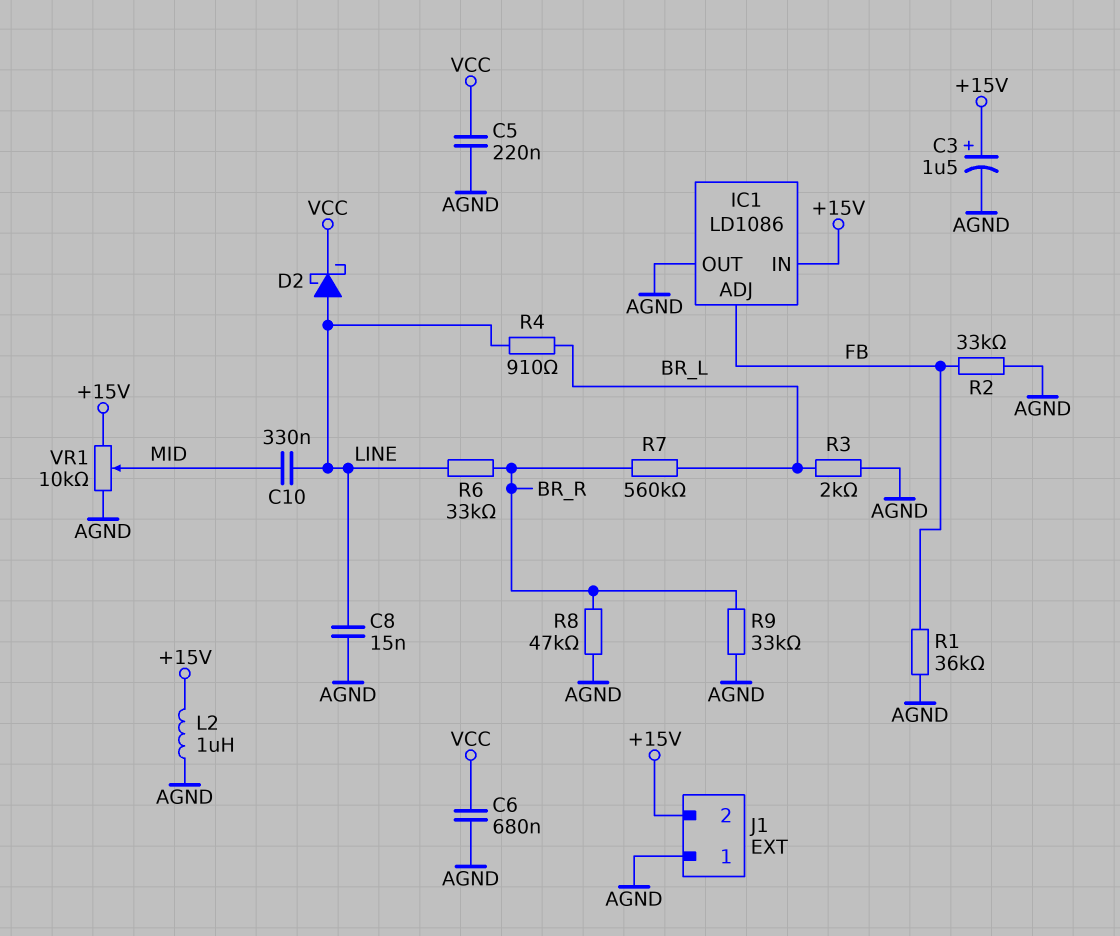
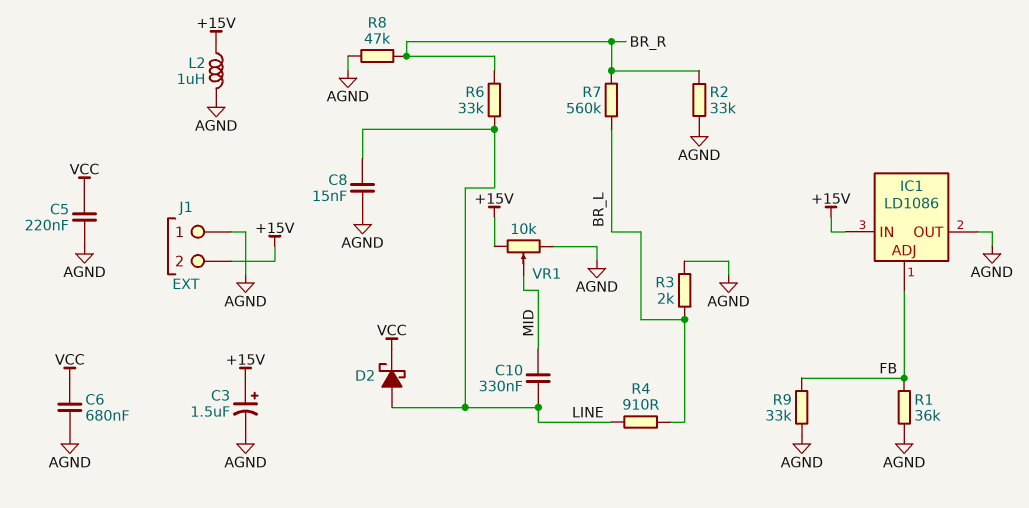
R2: 33k (AGND, FB) -> 33k (AGND, BR_R)
R9: 33k (AGND, BR_R) -> 33k (AGND, FB)

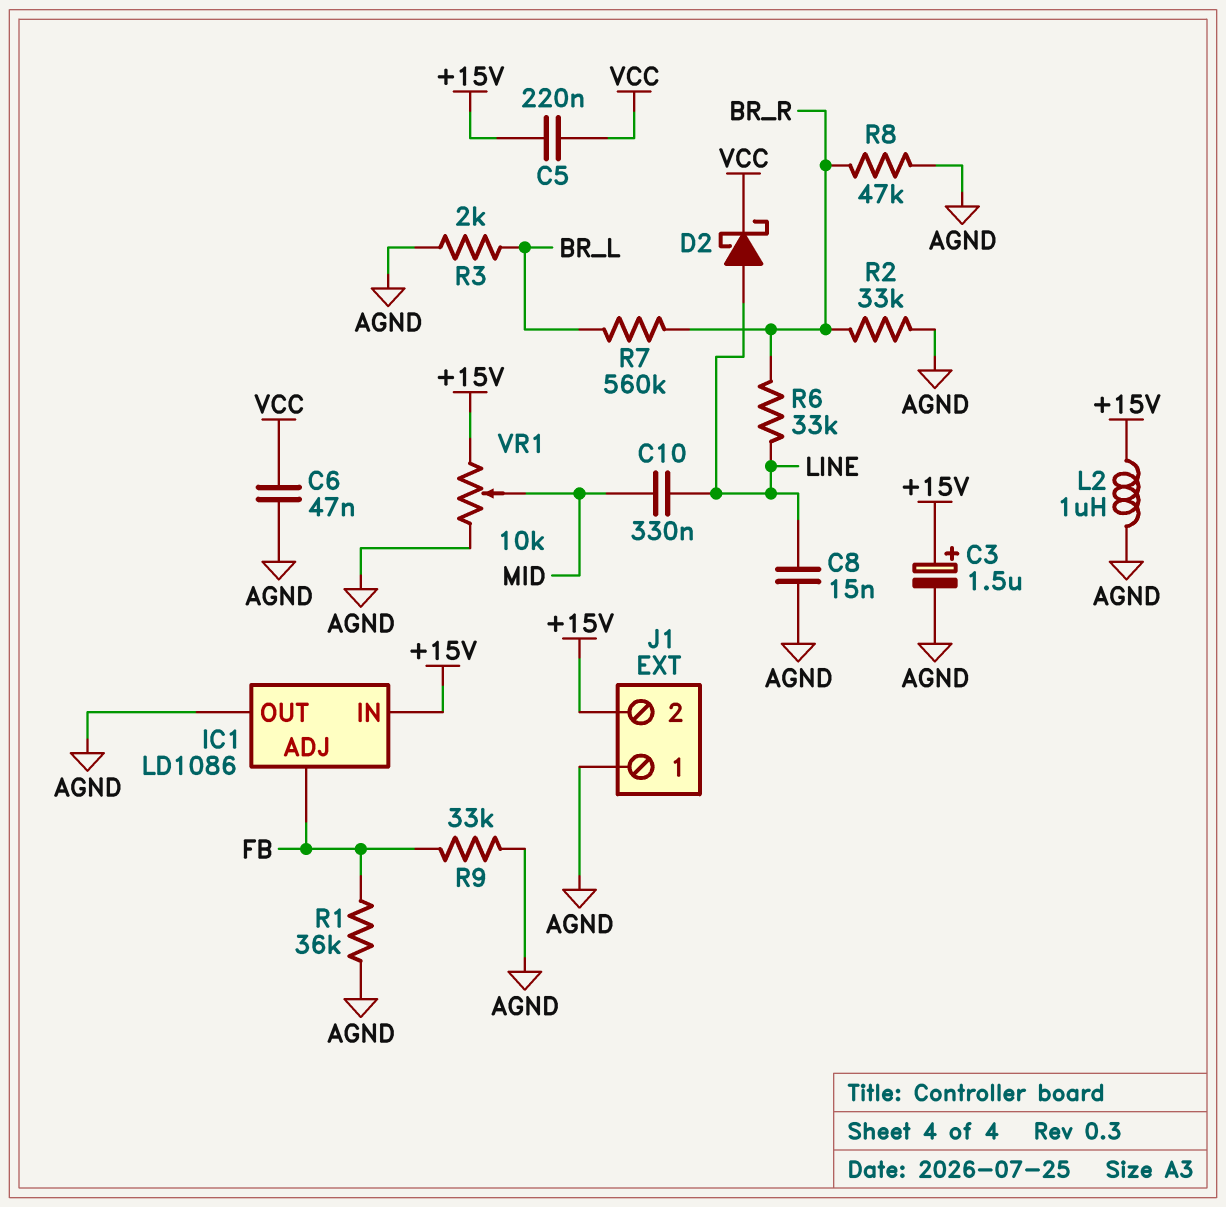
C5: 220nF (AGND, VCC) -> 220nF (+15V, VCC)
C6: 680nF (AGND, VCC) -> 47nF (AGND, VCC)
R4: 910 (BR_L, LINE) -> none

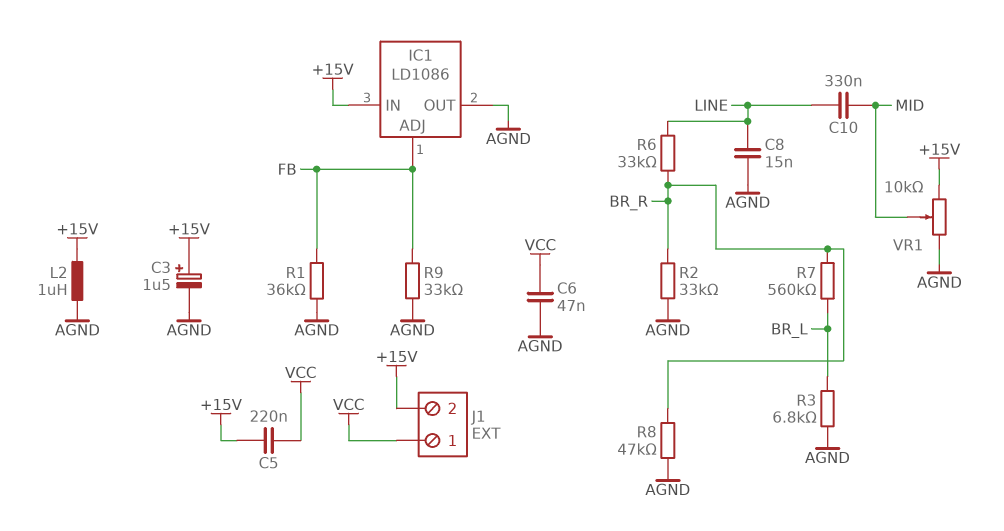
D2: schottky (A LINE, K VCC) -> none
J1 pin 1: AGND -> VCC
R3: 2k (AGND, BR_L) -> 6.8k (AGND, BR_L)

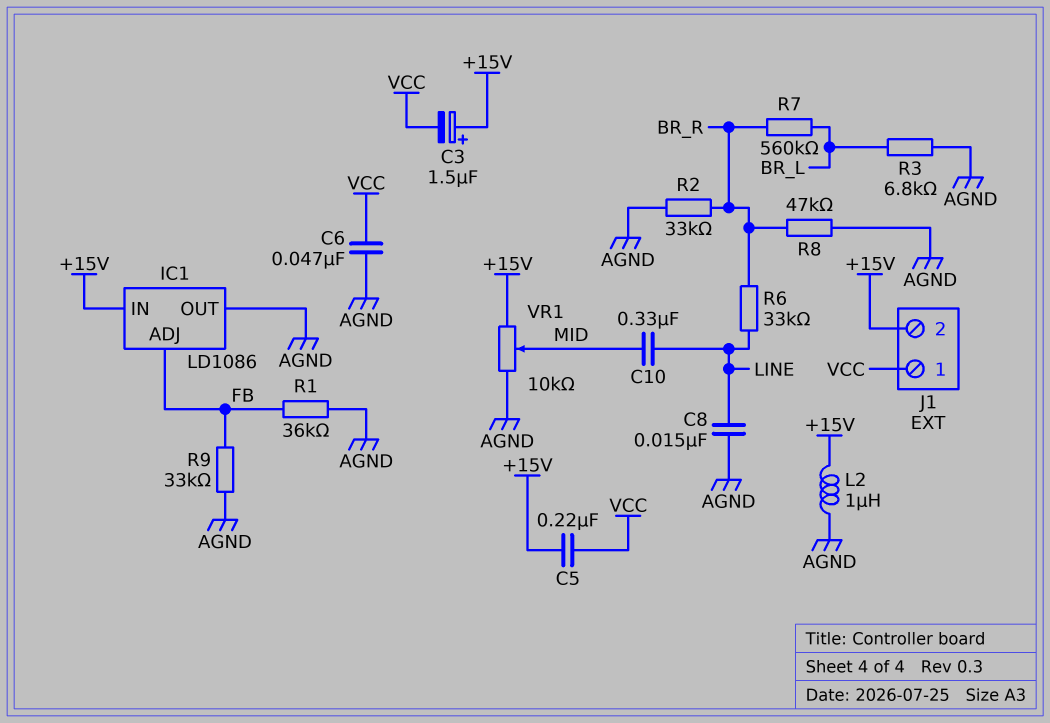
C3: 1.5uF (plus +15V, minus AGND) -> 1.5uF (plus +15V, minus VCC)

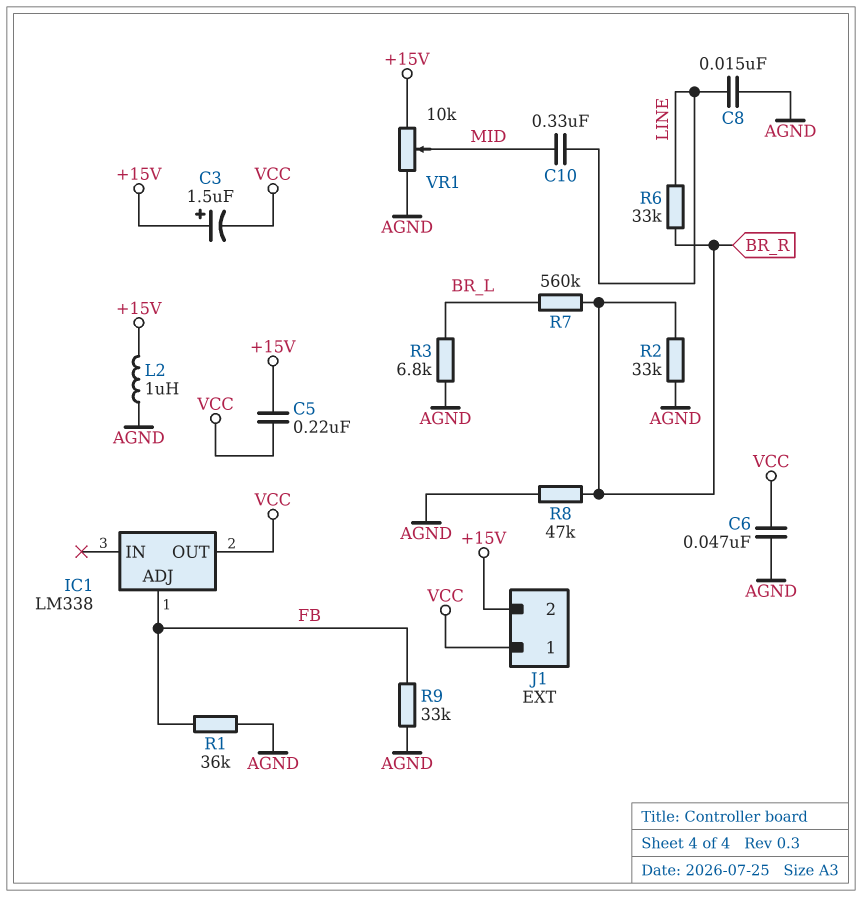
IC1: LD1086 -> LM338
IC1 pin IN: +15V -> none
IC1 pin OUT: AGND -> VCC

